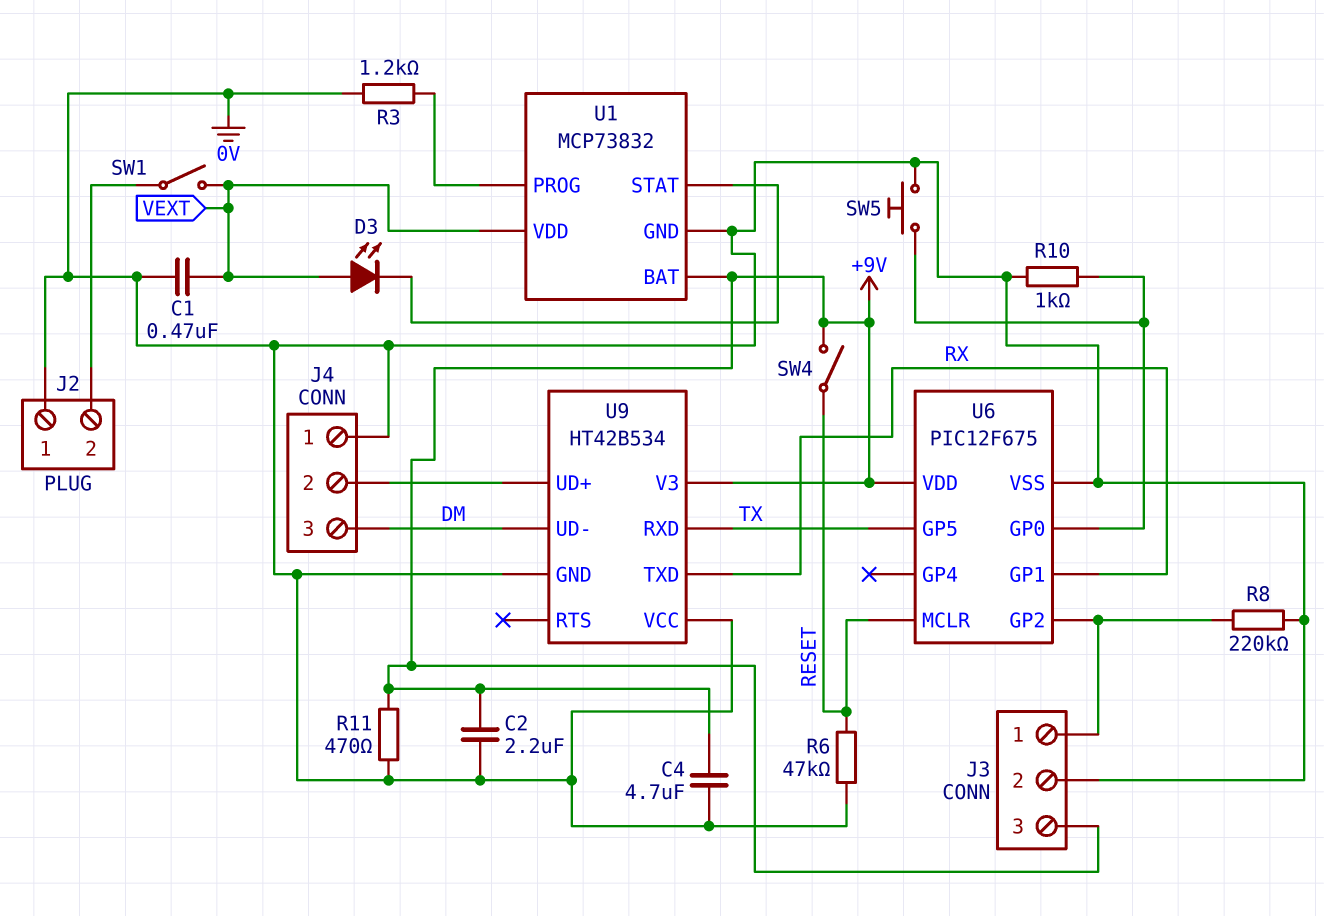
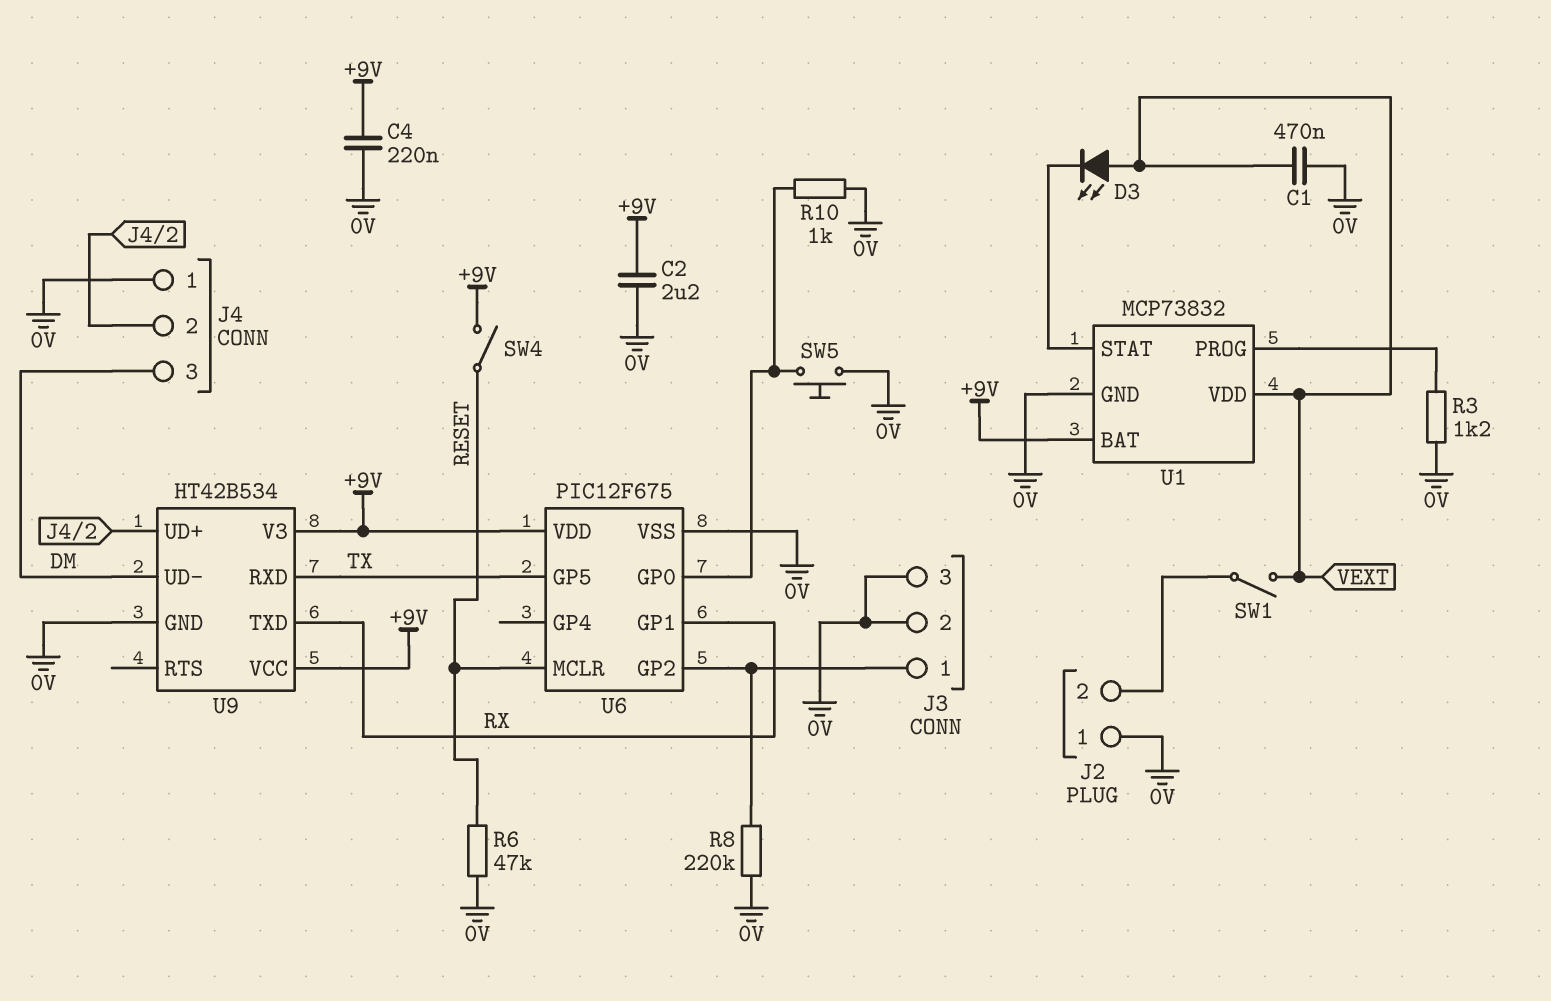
C4: 4.7uF (+9V, 0V) -> 220nF (+9V, 0V)
J3 pin 3: +9V -> 0V
R11: 470 (+9V, 0V) -> none
U9 pin VCC: 0V -> +9V

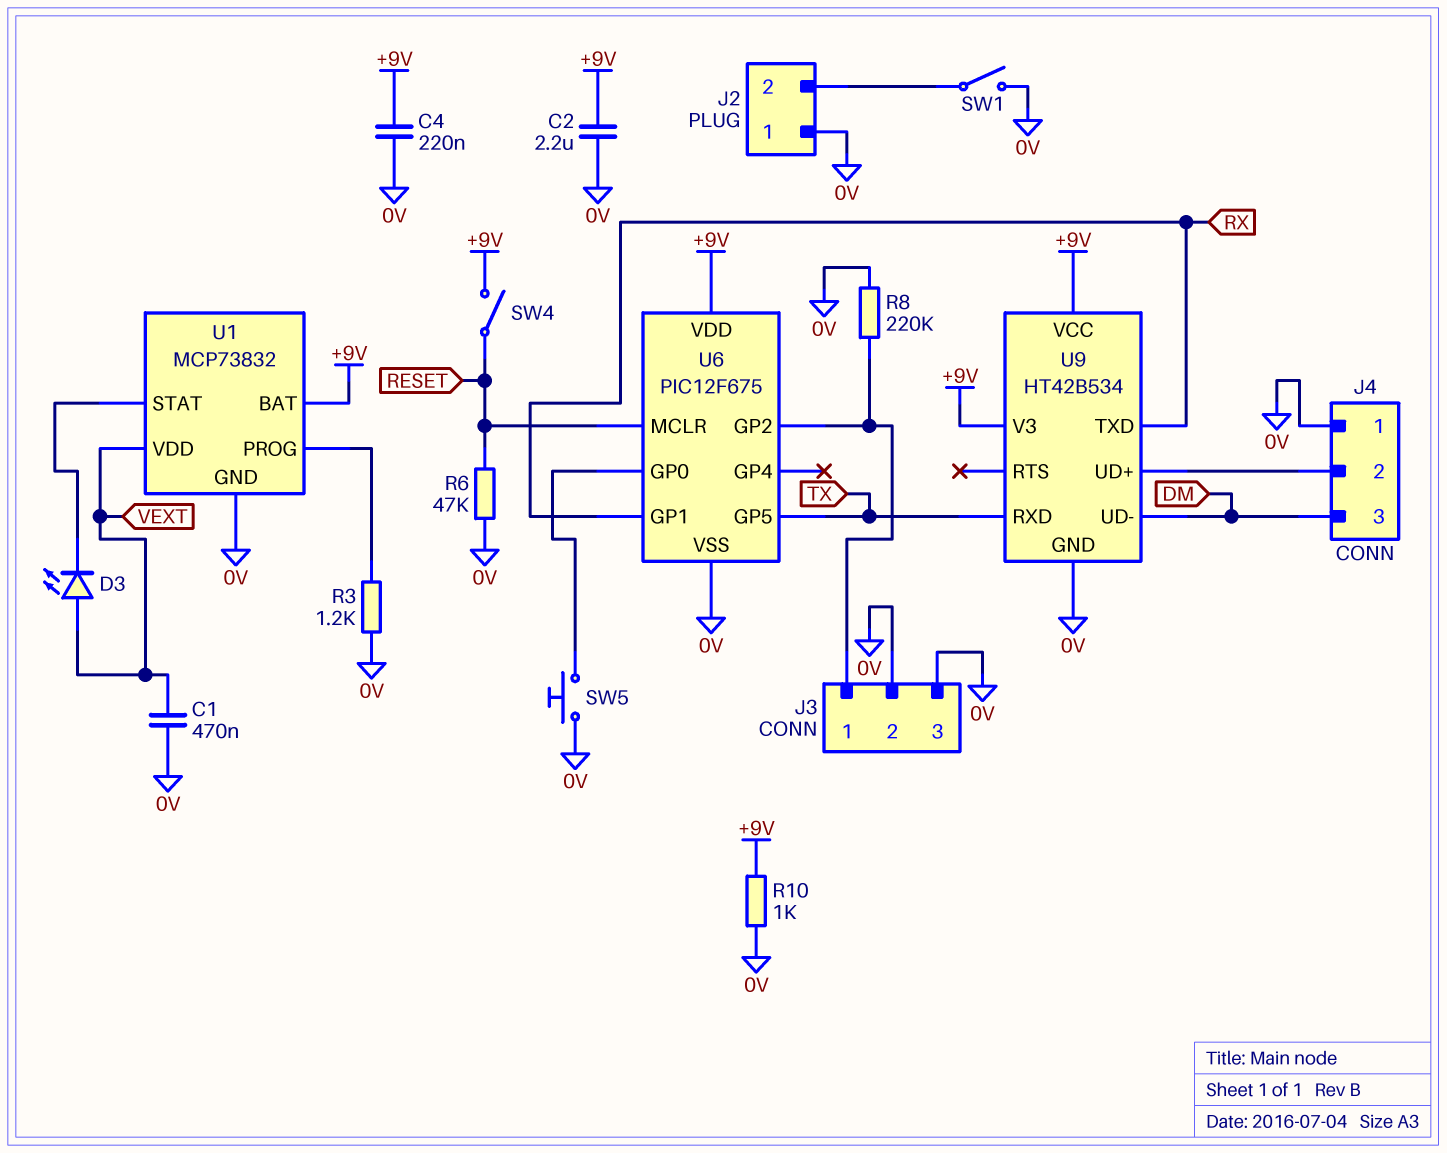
R10: 1k (0V, U6/GP0) -> 1k (+9V, 0V)
SW1: switch (J2/2, VEXT) -> switch (0V, J2/2)

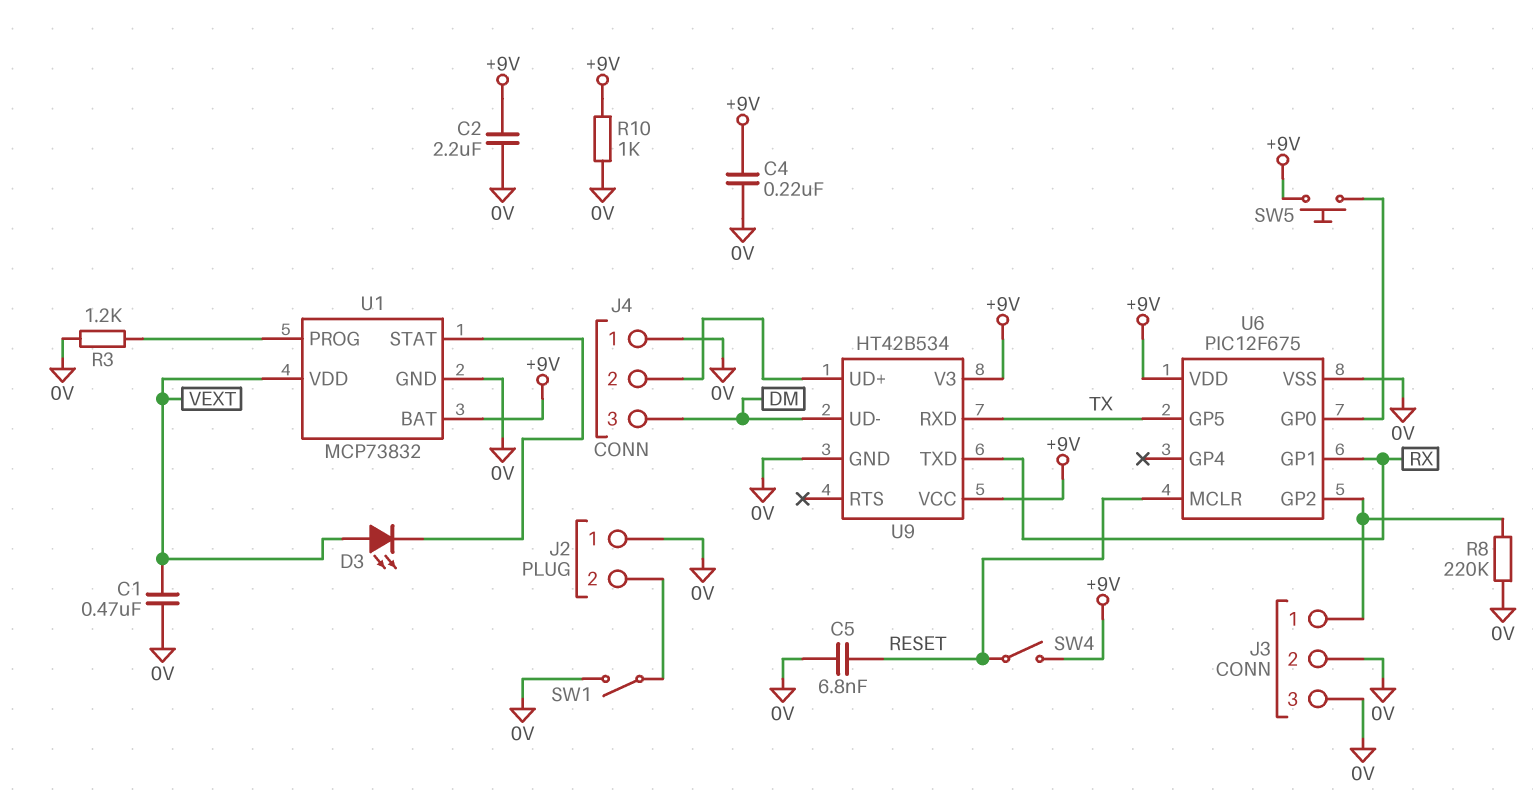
C5: none -> 6.8nF (0V, RESET)
R6: 47k (0V, RESET) -> none
SW5: button (0V, U6/GP0) -> button (+9V, U6/GP0)

